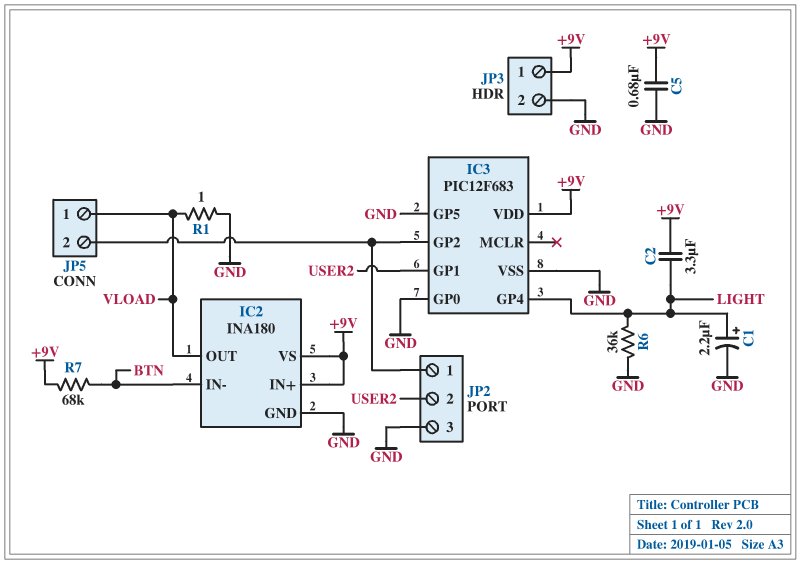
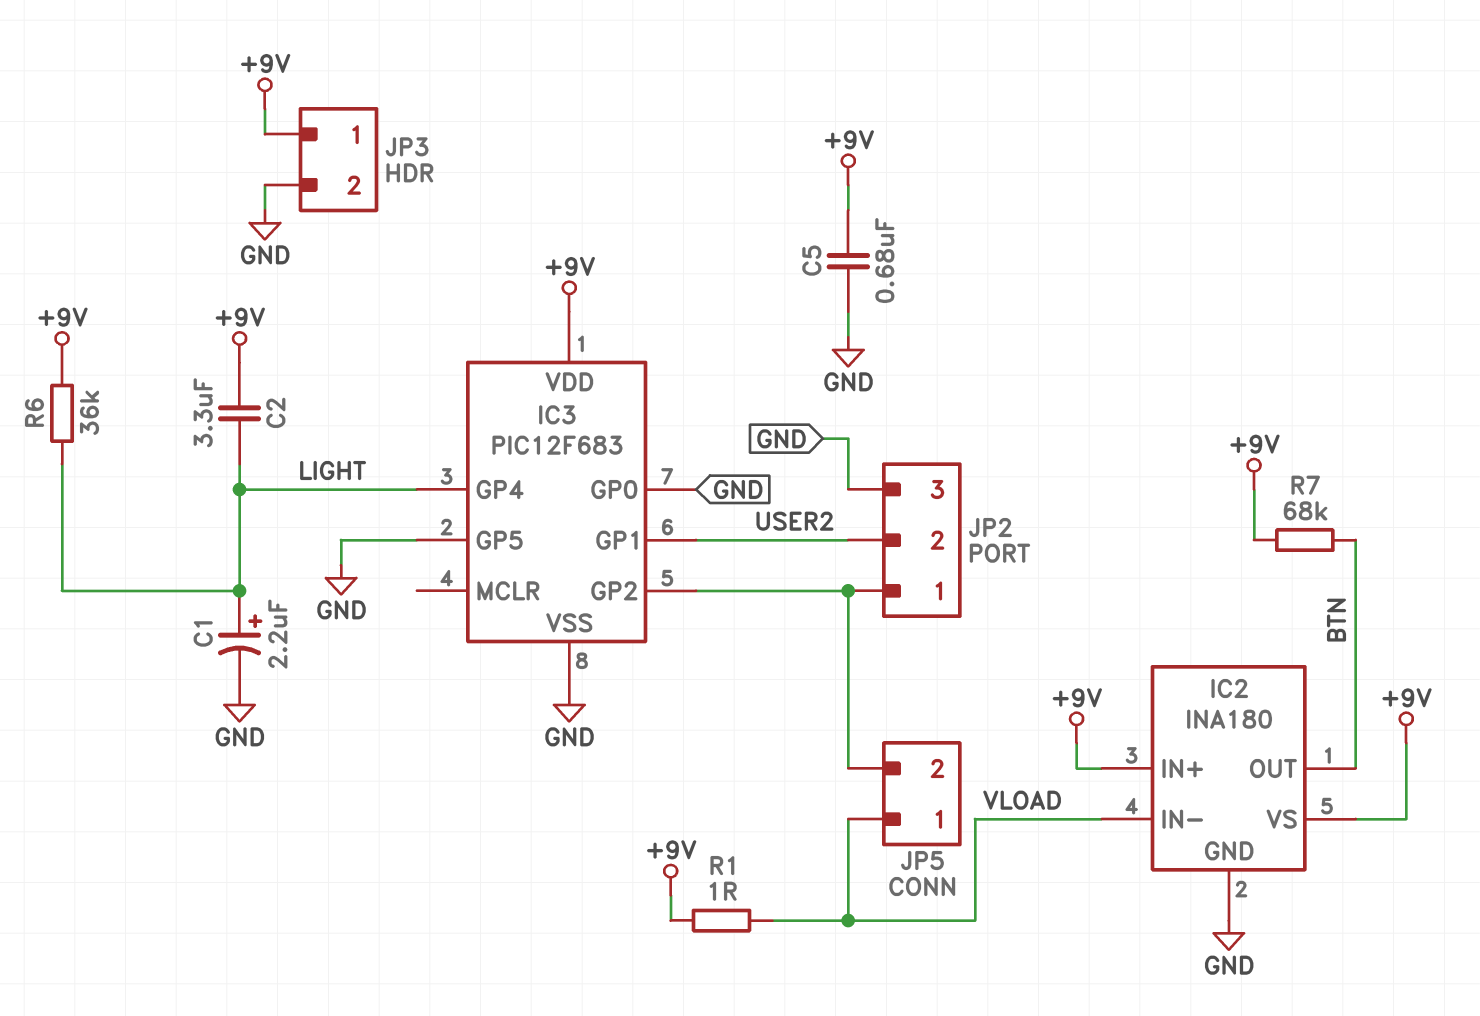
IC2 pin IN-: BTN -> VLOAD
IC2 pin OUT: VLOAD -> BTN
R1: 1 (GND, VLOAD) -> 1 (+9V, VLOAD)
R6: 36k (GND, LIGHT) -> 36k (+9V, LIGHT)

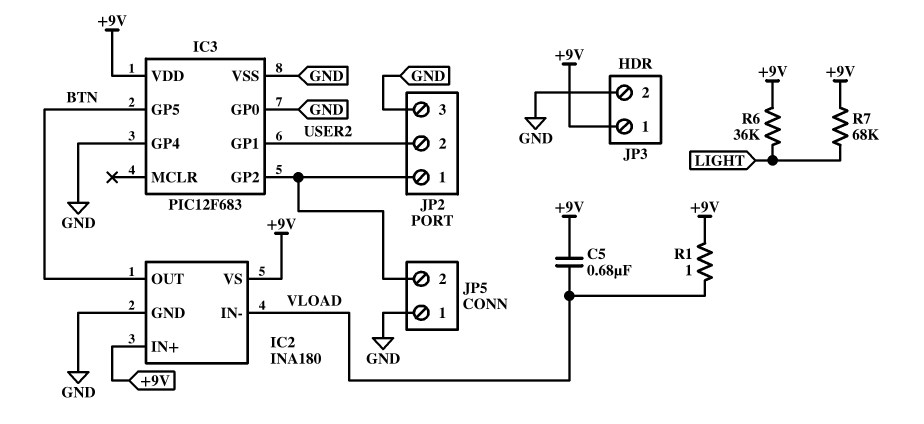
C1: 2.2uF (plus LIGHT, minus GND) -> none
C2: 3.3uF (+9V, LIGHT) -> none
C5: 680nF (+9V, GND) -> 680nF (+9V, VLOAD)
IC3 pin GP4: LIGHT -> GND
IC3 pin GP5: GND -> BTN
JP5 pin 1: VLOAD -> GND
R7: 68k (+9V, BTN) -> 68k (+9V, LIGHT)

